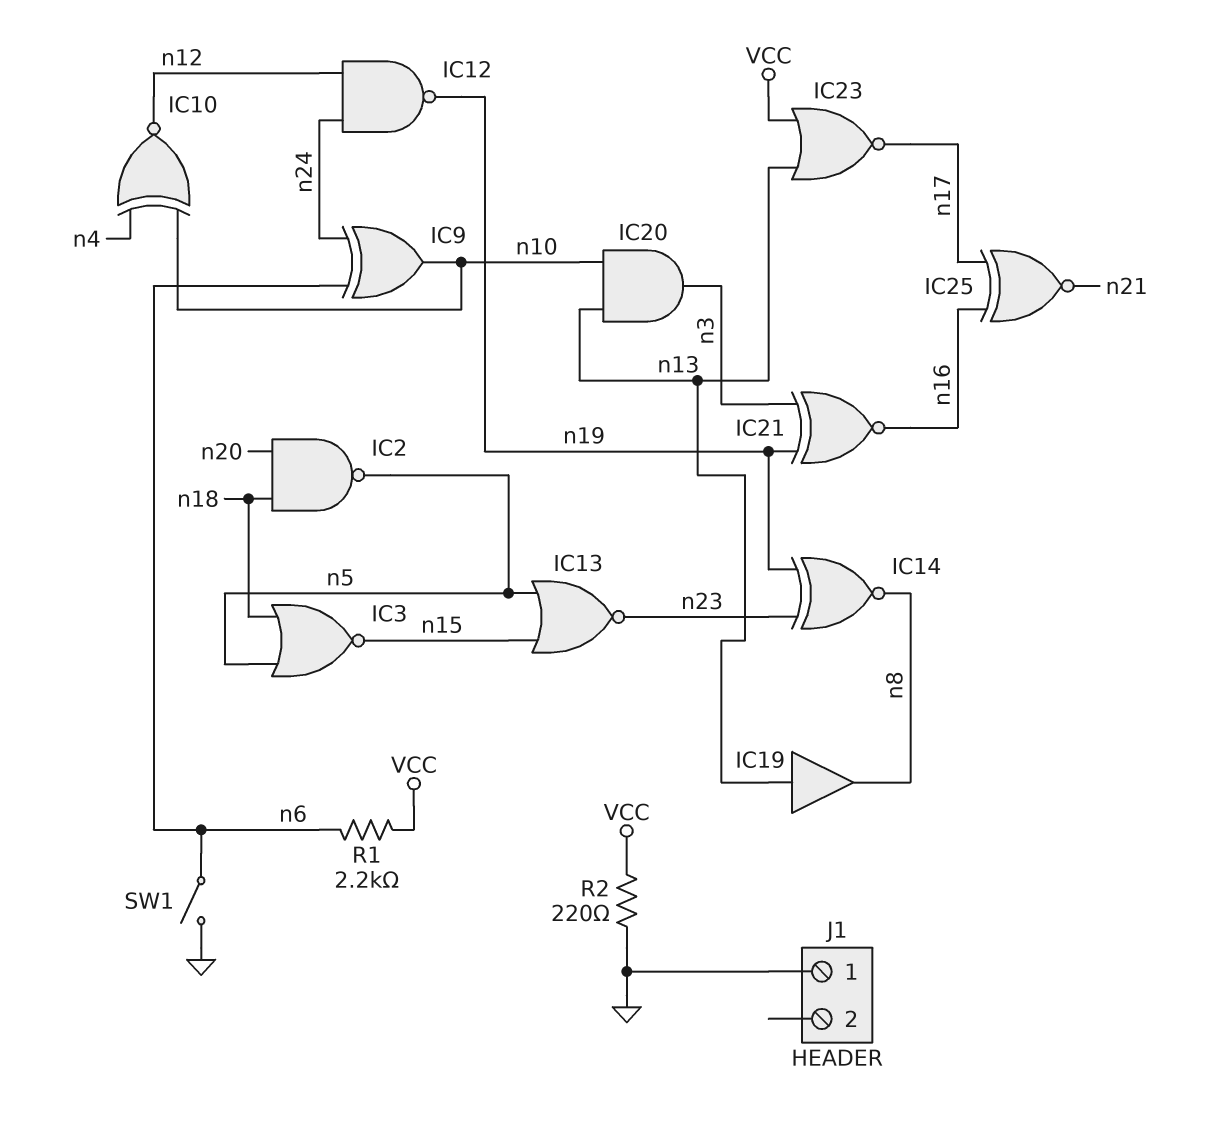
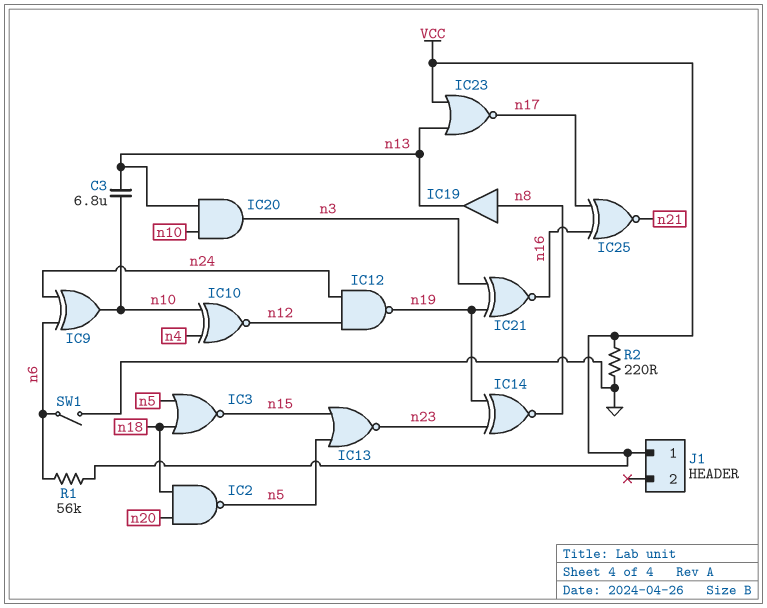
C3: none -> 6.8uF (n10, n13)
IC19: buffer (in n13, out n8) -> buffer (in n8, out n13)
J1 pin 1: GND -> VCC
R1: 2.2k (VCC, n6) -> 56k (VCC, n6)

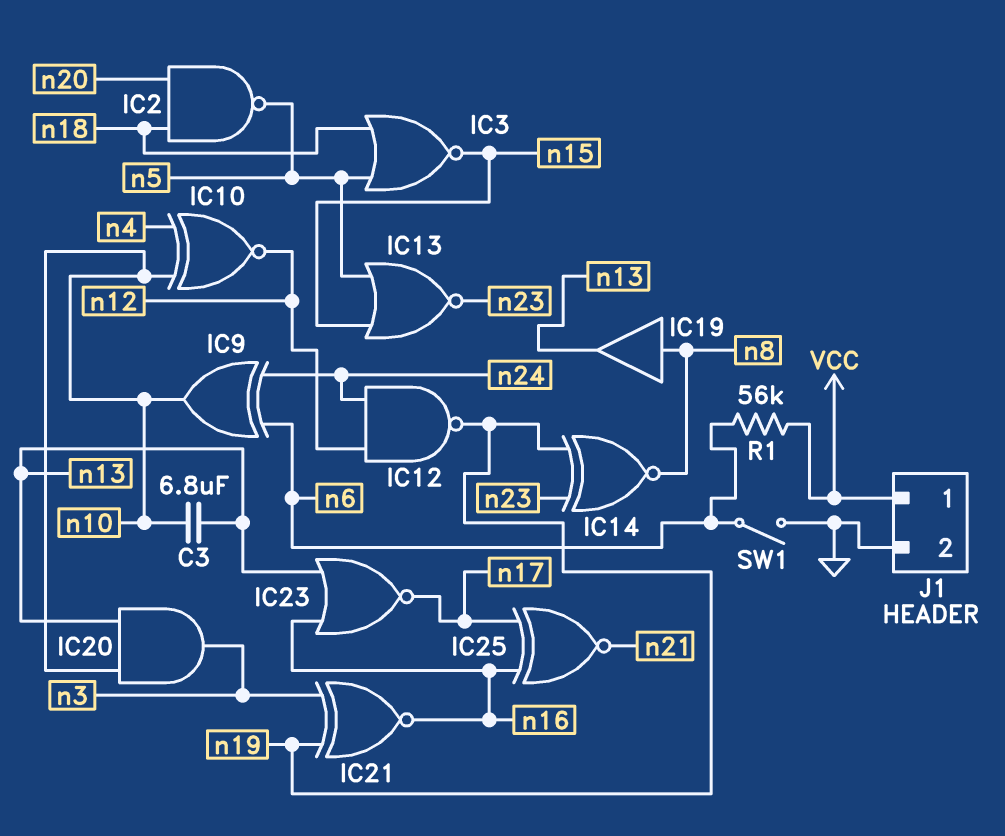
IC23: NOR (in VCC, in n13, out n17) -> NOR (in n13, in n16, out n17)
J1 pin 2: none -> GND
R2: 220 (GND, VCC) -> none

